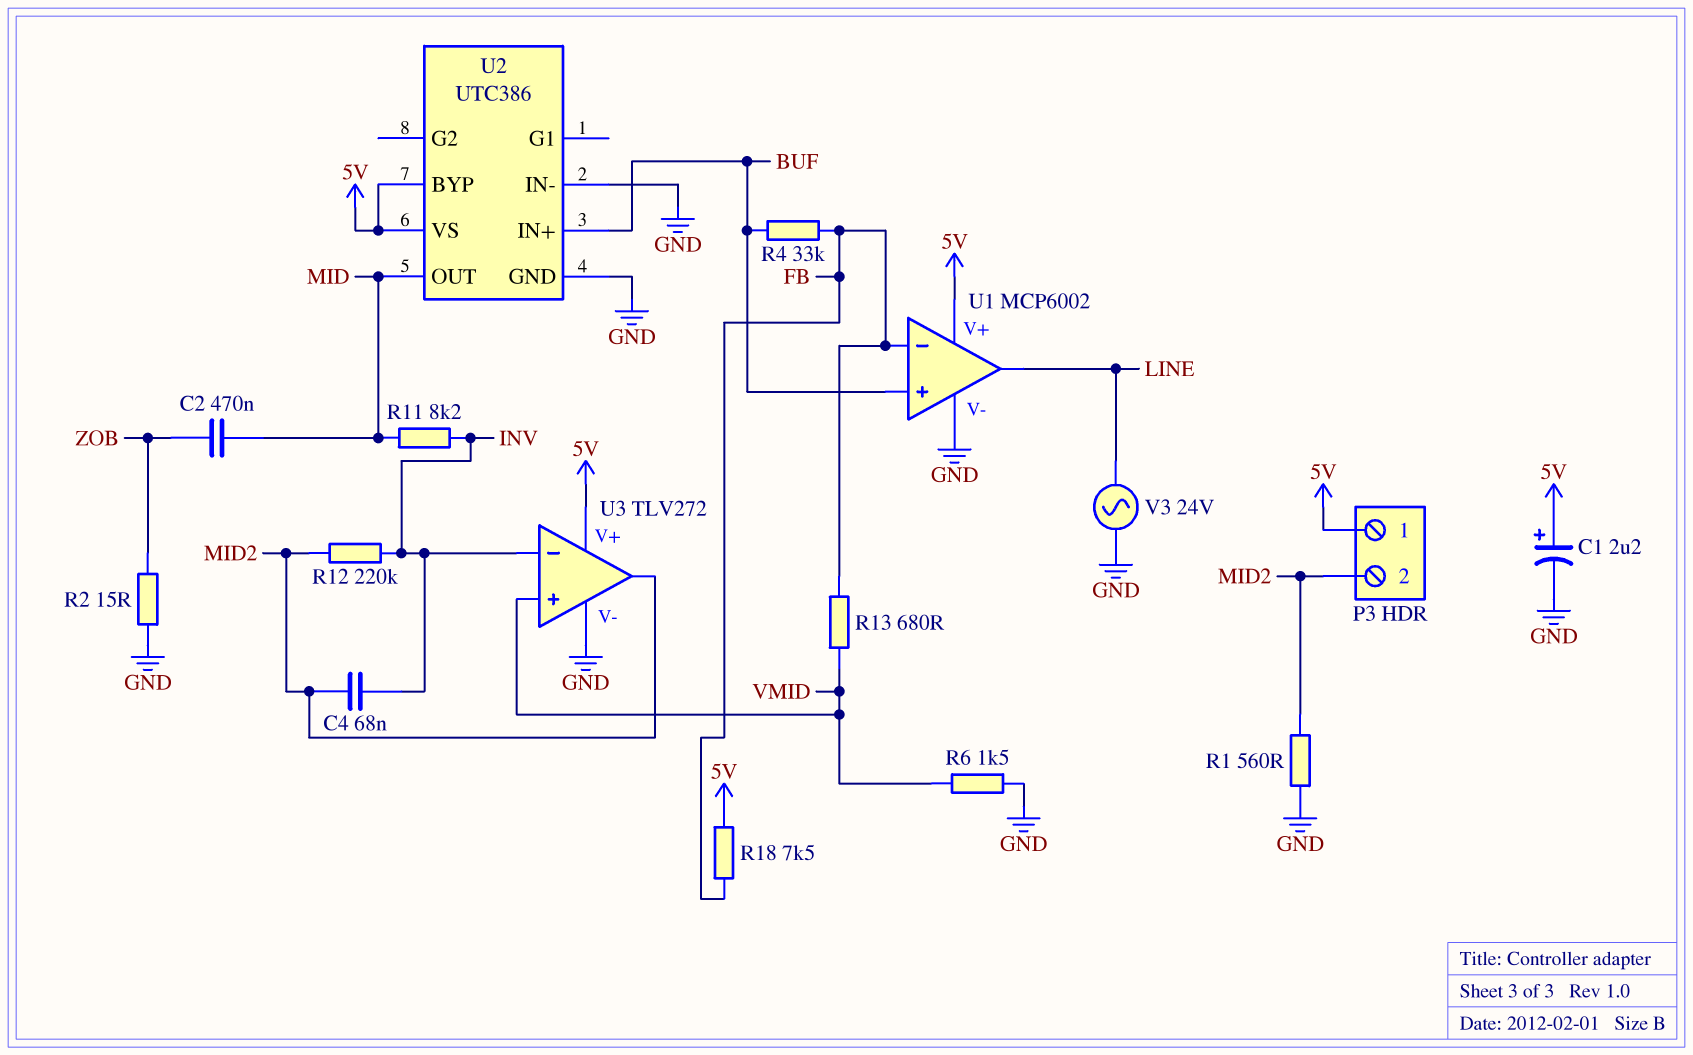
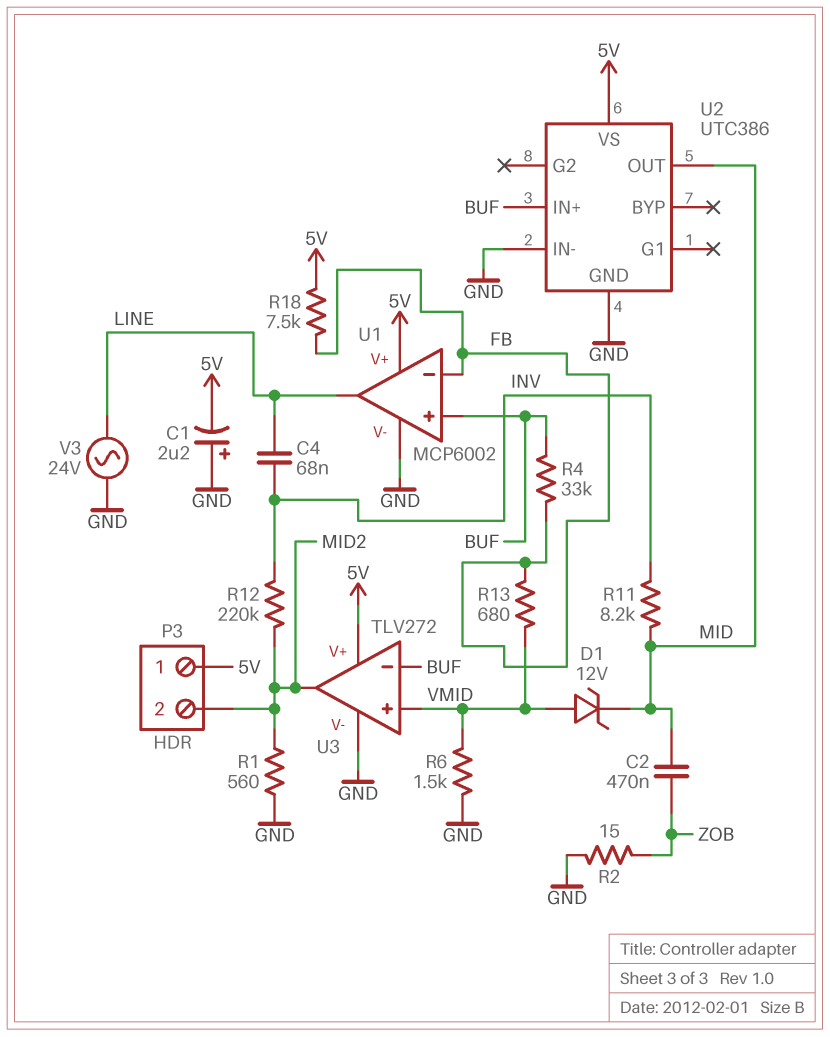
C1: 2.2uF (plus 5V, minus GND) -> 2.2uF (plus GND, minus 5V)
C4: 68nF (INV, MID2) -> 68nF (INV, LINE)
D1: none -> zener 12V (A VMID, K MID)
U2 pin BYP: 5V -> none
U3 pin in-: INV -> BUF

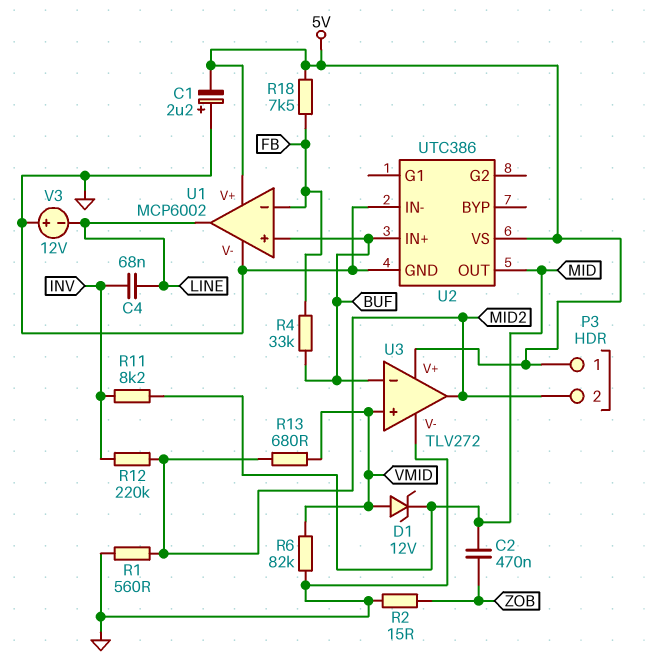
R6: 1.5k (GND, VMID) -> 82k (GND, VMID)
R13: 680 (FB, VMID) -> 680 (MID2, VMID)
V3: AC 24V (GND, LINE) -> 12V (plus GND, minus LINE)

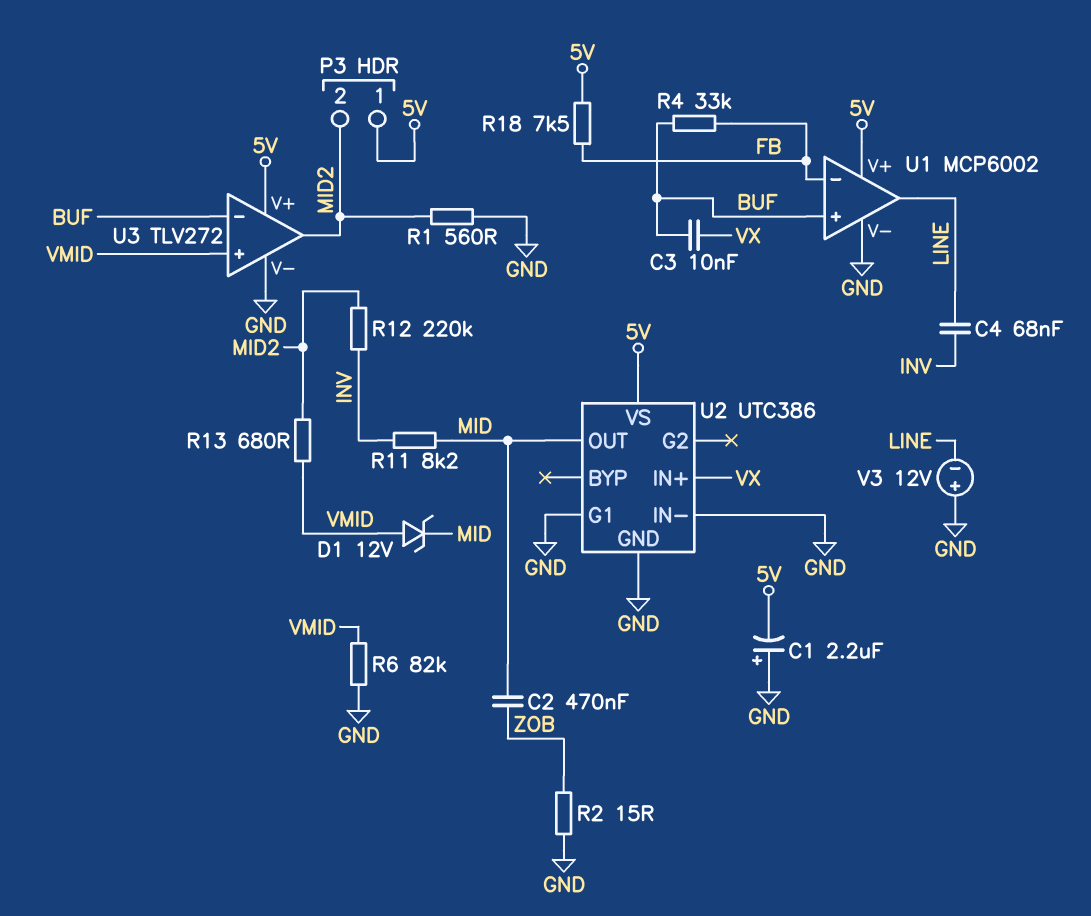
C3: none -> 10nF (BUF, VX)
U2 pin G1: none -> GND
U2 pin IN+: BUF -> VX

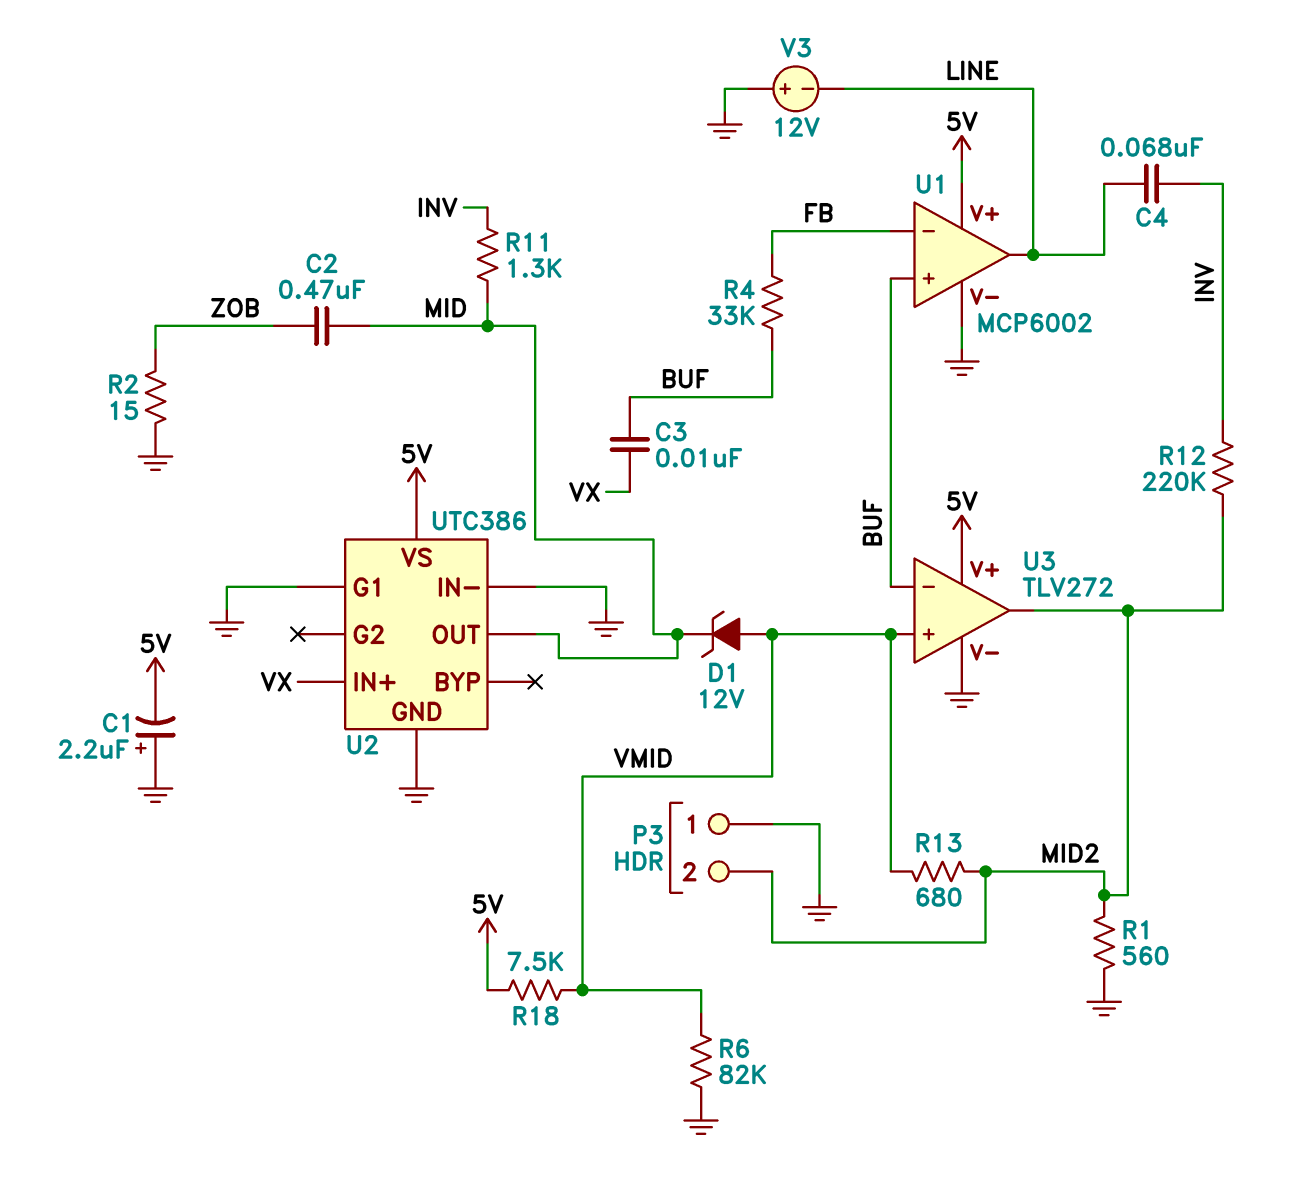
P3 pin 1: 5V -> GND
R11: 8.2k (INV, MID) -> 1.3k (INV, MID)
R18: 7.5k (5V, FB) -> 7.5k (5V, VMID)

